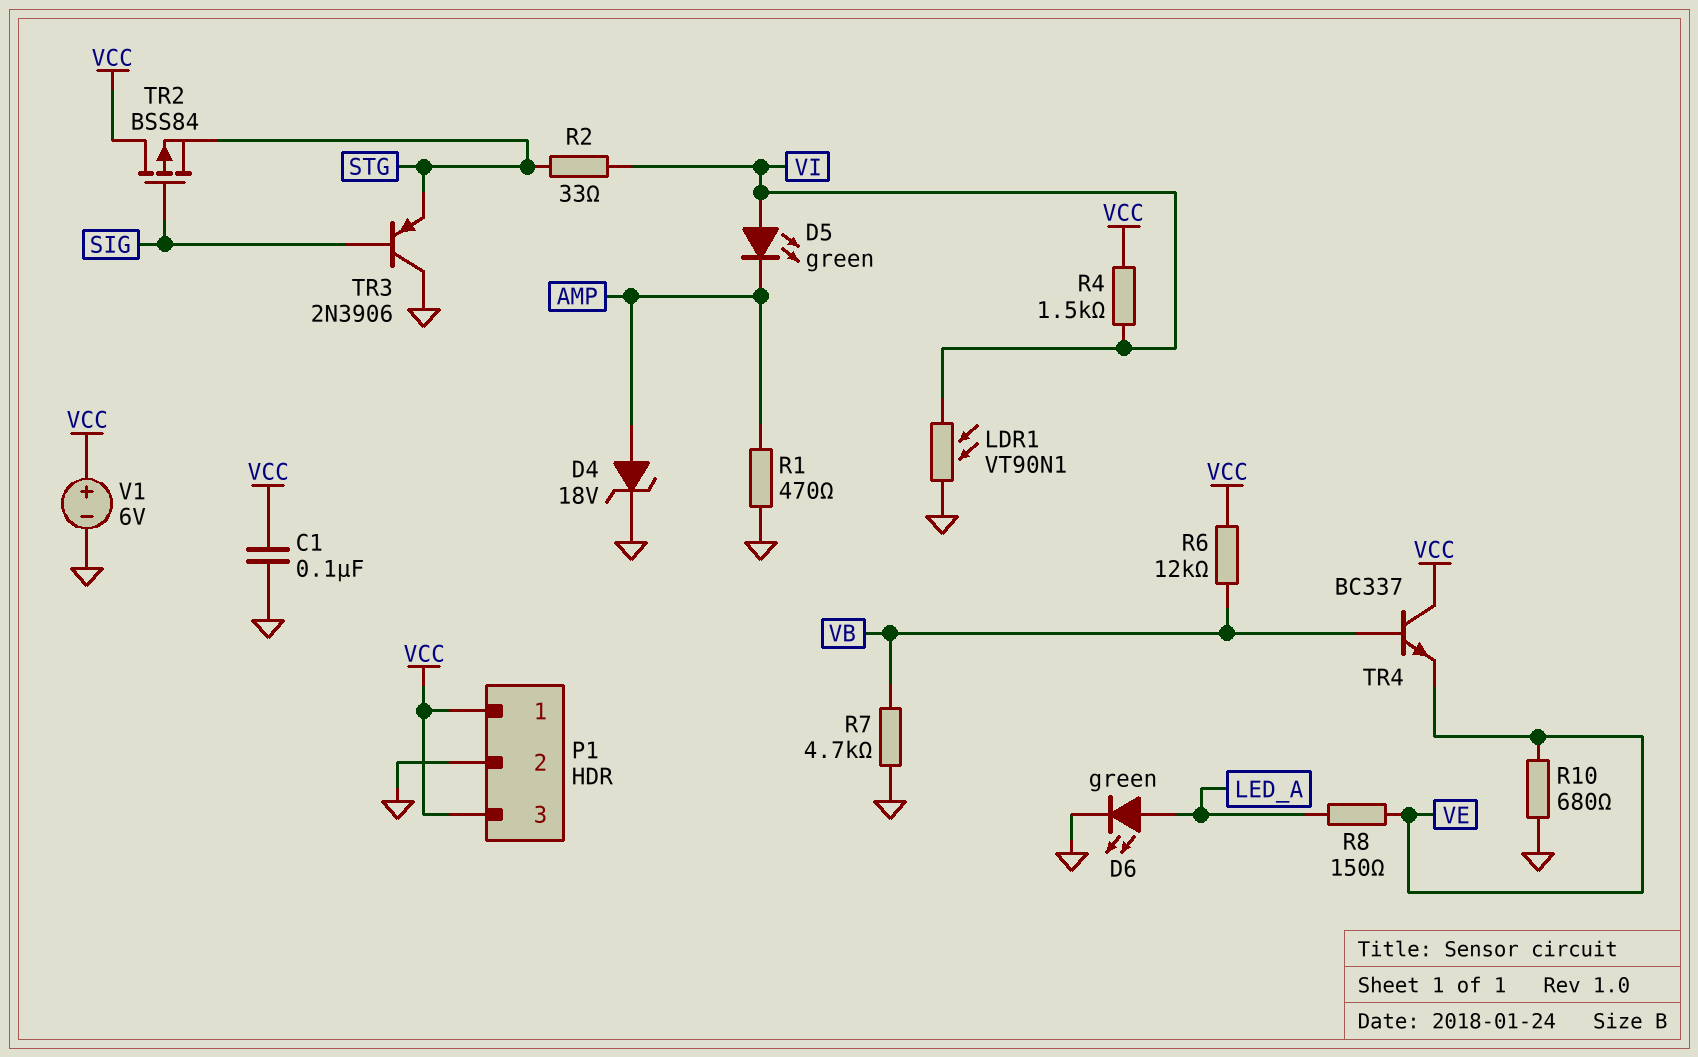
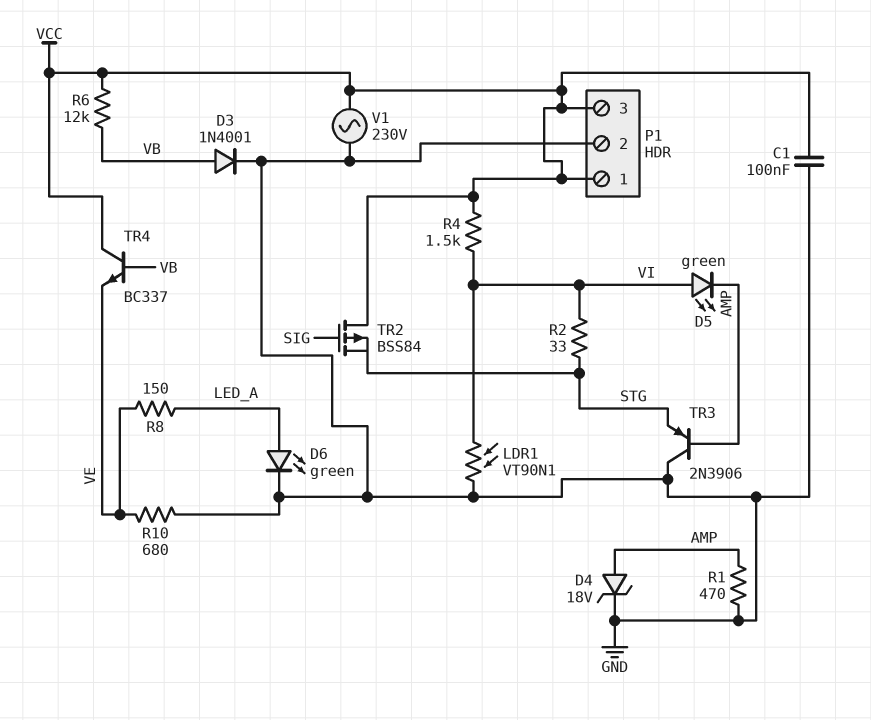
D3: none -> diode 1N4001 (A VB, K GND)
R7: 4.7k (GND, VB) -> none
TR3: PNP 2N3906 (B SIG, C GND, E STG) -> PNP 2N3906 (B AMP, C GND, E STG)
V1: 6V (plus VCC, minus GND) -> AC 230V (GND, VCC)

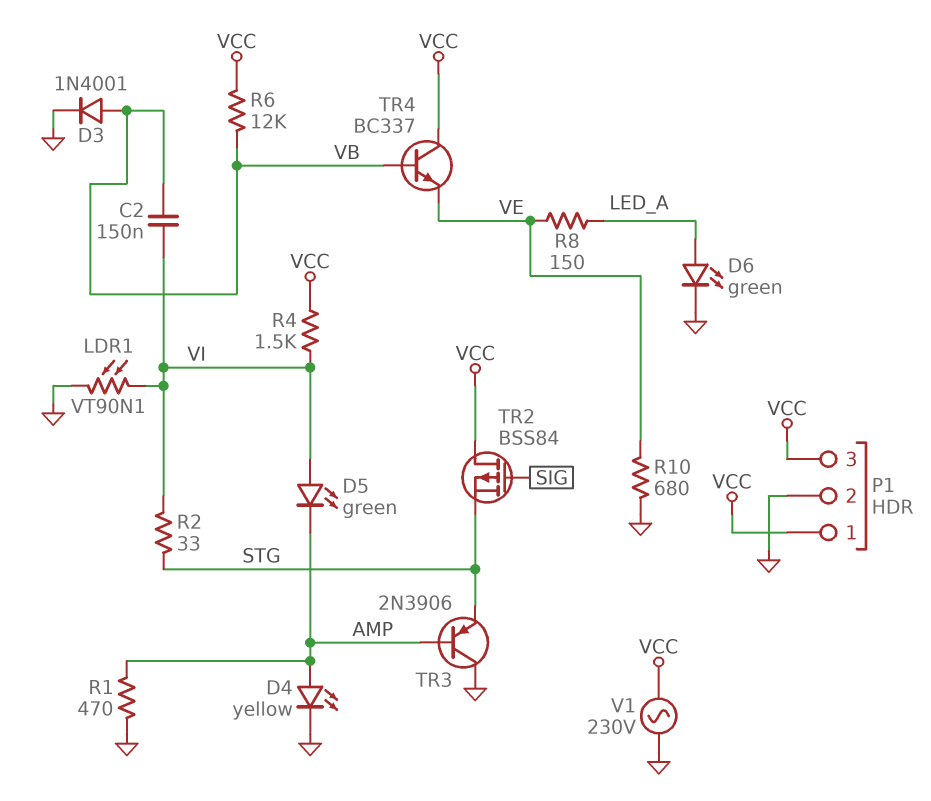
C1: 100nF (GND, VCC) -> none
C2: none -> 150nF (VB, VI)
D4: zener 18V (A AMP, K GND) -> LED yellow (A AMP, K GND)

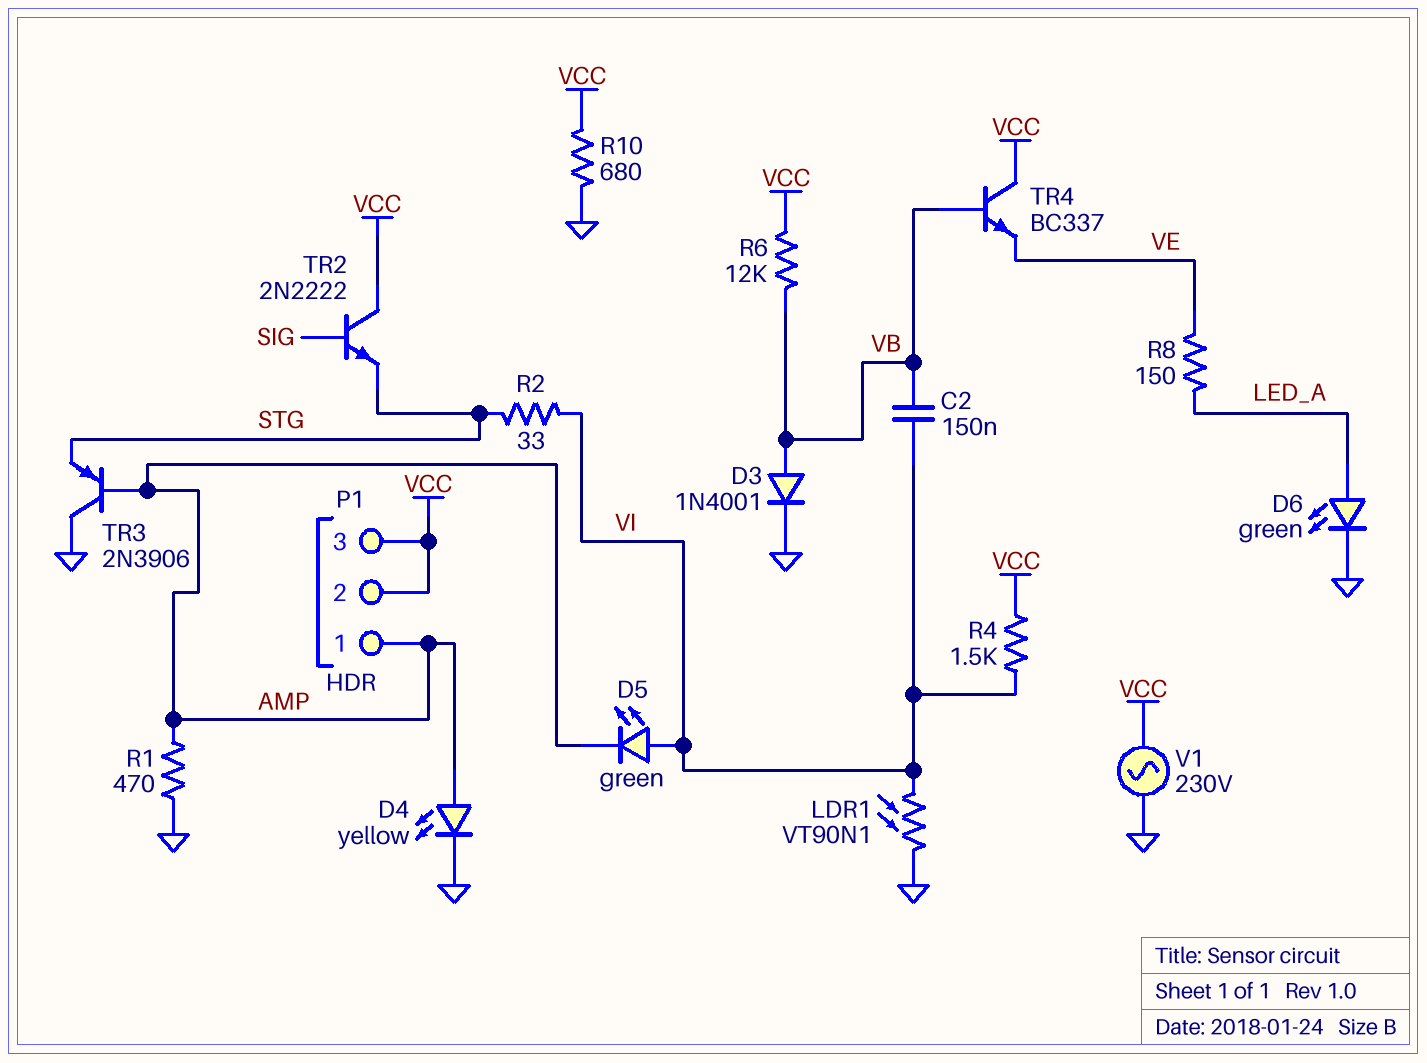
P1 pin 1: VCC -> AMP
P1 pin 2: GND -> VCC
R10: 680 (GND, VE) -> 680 (GND, VCC)
TR2: PMOS BSS84 (G SIG, D VCC, S STG) -> NPN 2N2222 (B SIG, C VCC, E STG)

